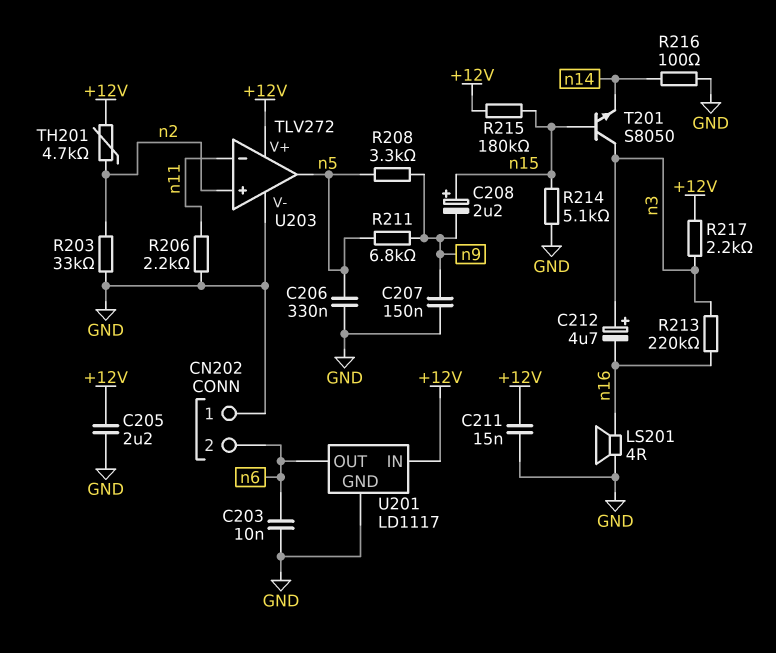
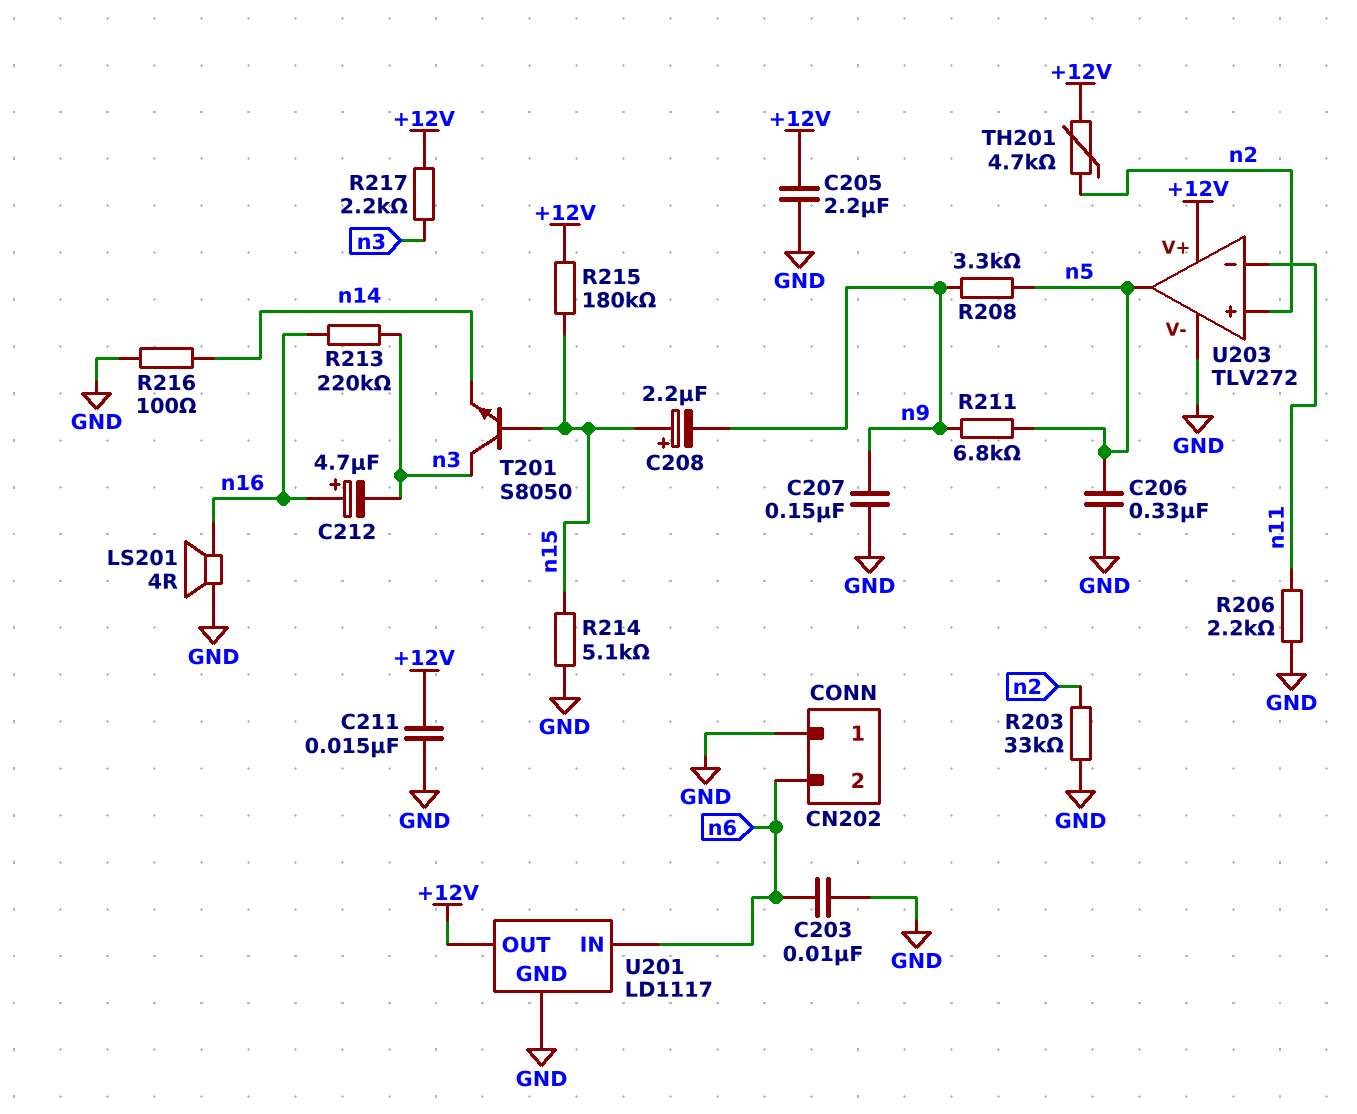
C212: 4.7uF (plus n3, minus n16) -> 4.7uF (plus n16, minus n3)
U201 pin IN: +12V -> n6
U201 pin OUT: n6 -> +12V

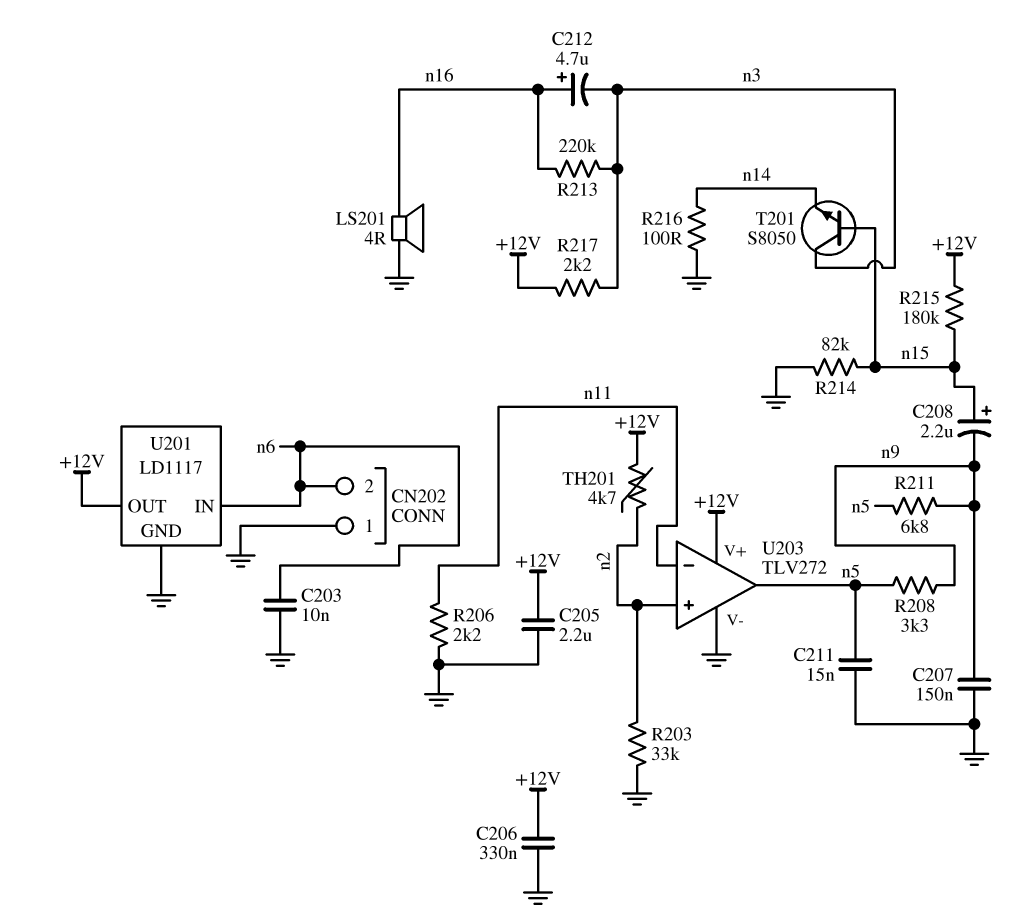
C206: 330nF (GND, n5) -> 330nF (+12V, GND)
C211: 15nF (+12V, GND) -> 15nF (GND, n5)
R214: 5.1k (GND, n15) -> 82k (GND, n15)

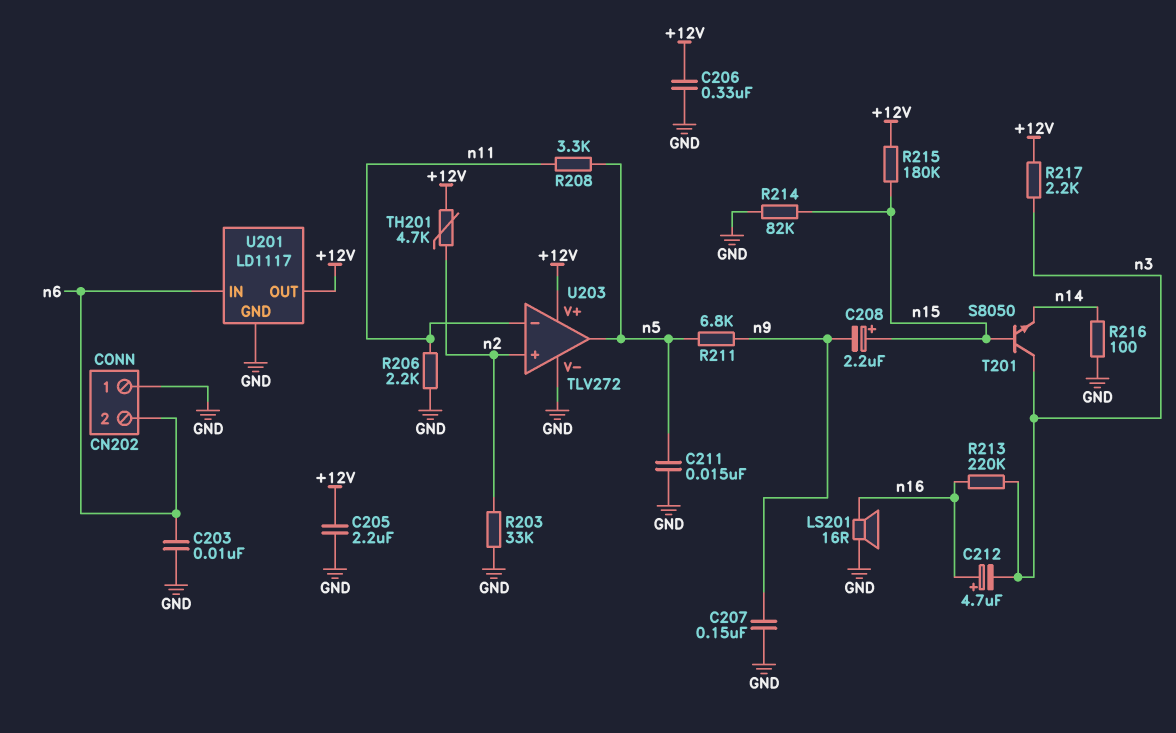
LS201: speaker 4R (GND, n16) -> speaker 16R (GND, n16)
R208: 3.3k (n5, n9) -> 3.3k (n5, n11)

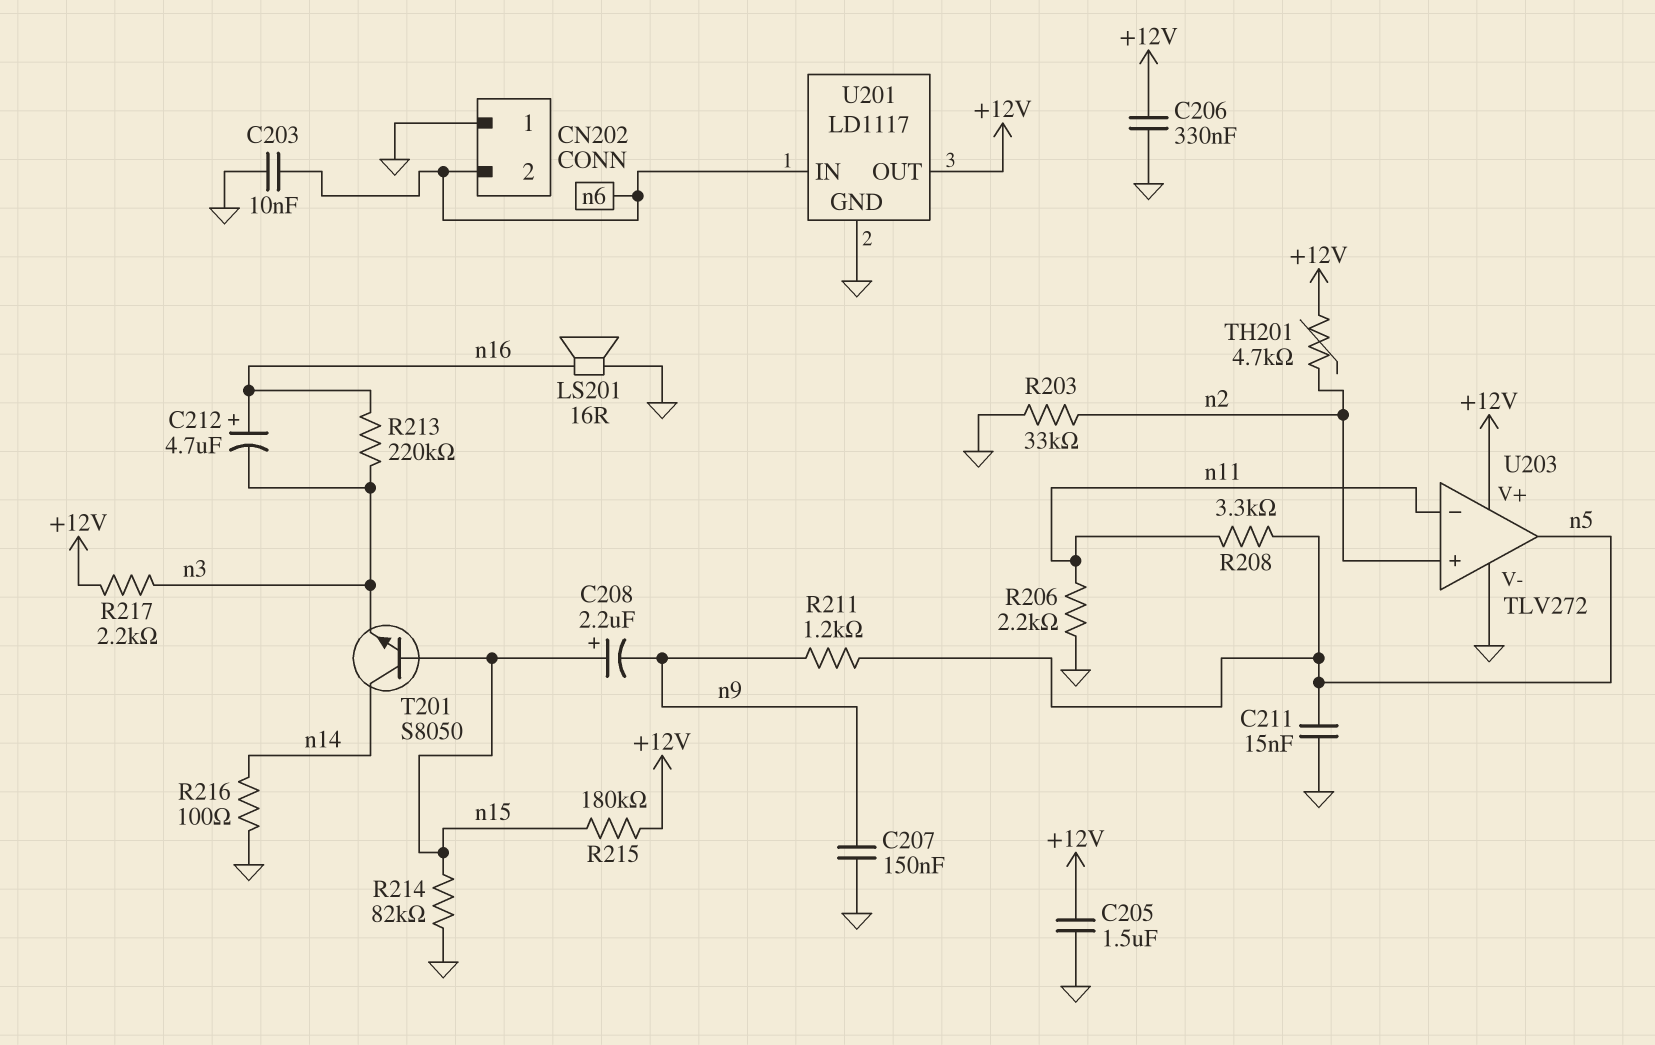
C205: 2.2uF (+12V, GND) -> 1.5uF (+12V, GND)
R211: 6.8k (n5, n9) -> 1.2k (n5, n9)
T201: NPN S8050 (B n15, C n3, E n14) -> NPN S8050 (B n15, C n14, E n3)

